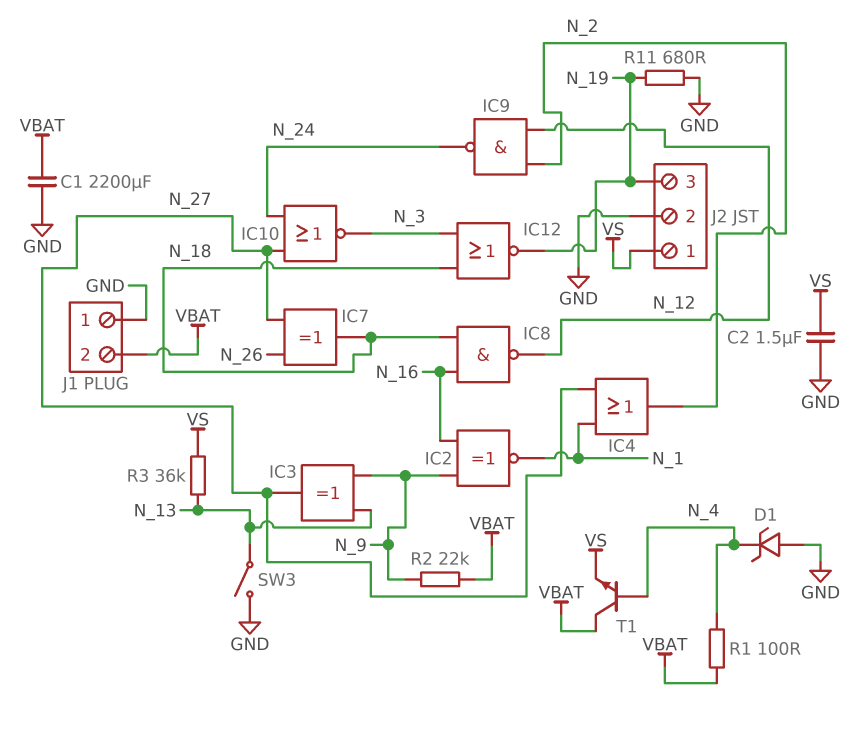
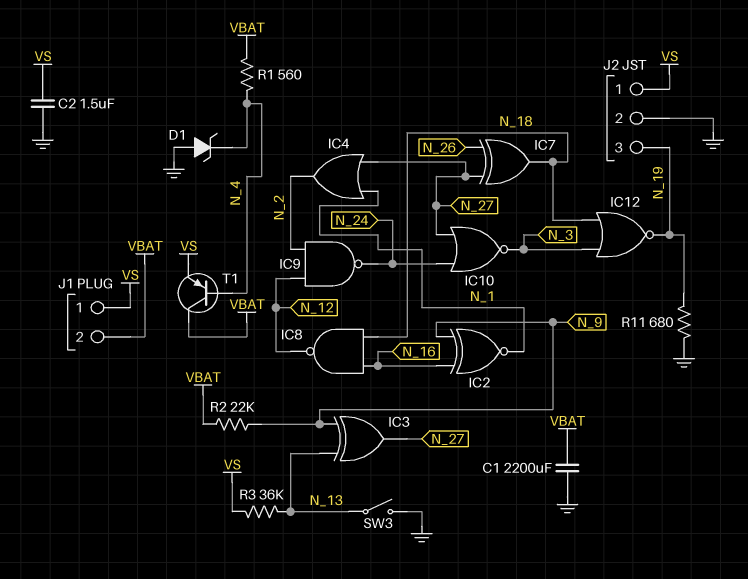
J1 pin 1: GND -> VS
R1: 100 (N_4, VBAT) -> 560 (N_4, VBAT)
T1: NPN (B N_4, C VBAT, E VS) -> PNP (B N_4, C VBAT, E VS)

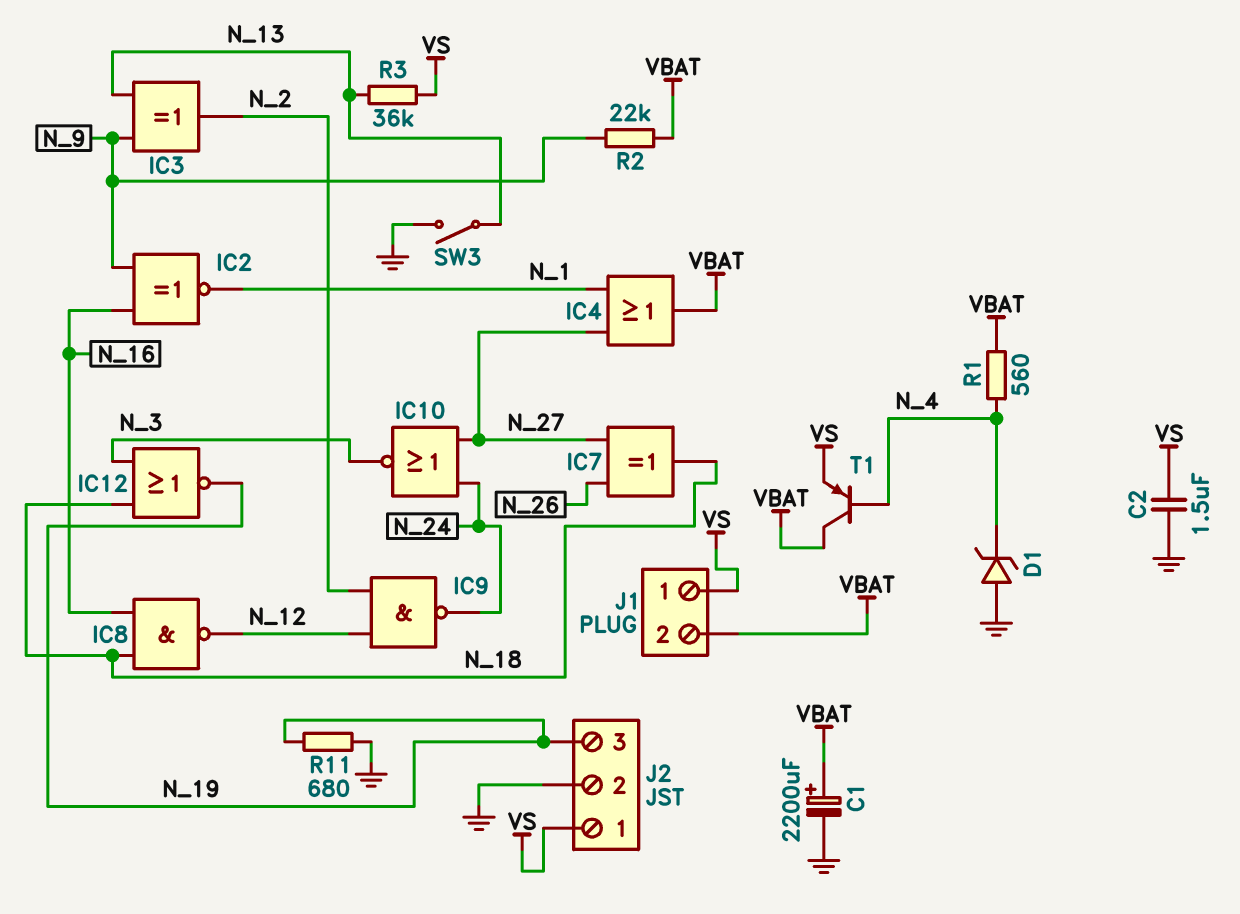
C1: 2200uF (GND, VBAT) -> 2200uF (plus VBAT, minus GND)
IC3: XOR (in N_9, in N_13, out N_27) -> XOR (in N_9, in N_13, out N_2)
IC4: OR (in N_1, in N_27, out N_2) -> OR (in N_1, in N_27, out VBAT)

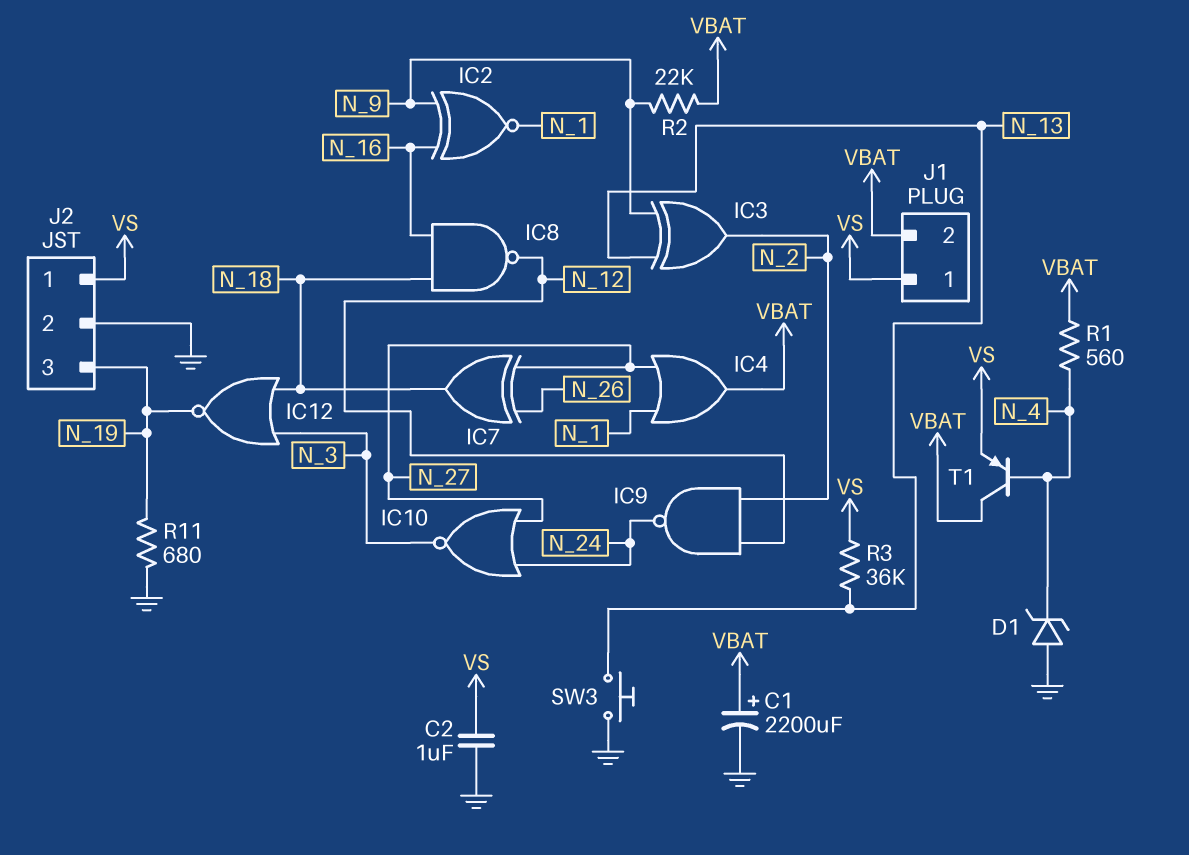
C2: 1.5uF (GND, VS) -> 1uF (GND, VS)
SW3: switch (GND, N_13) -> button (GND, N_13)

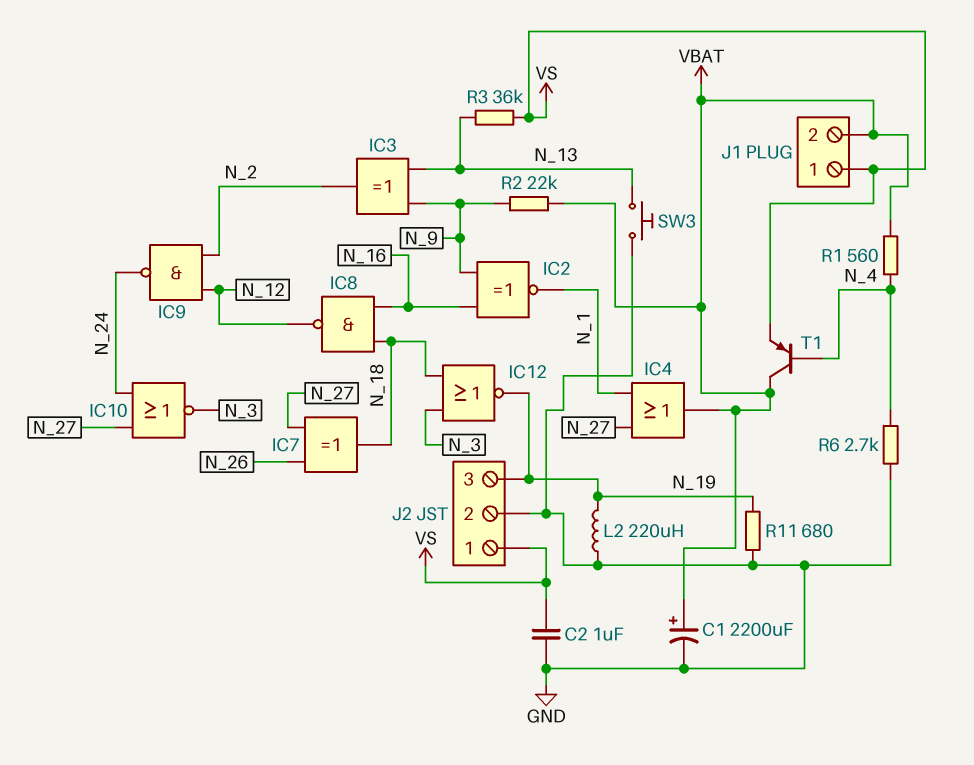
D1: zener (A GND, K N_4) -> none
L2: none -> 220uH (GND, N_19)
R6: none -> 2.7k (GND, N_4)

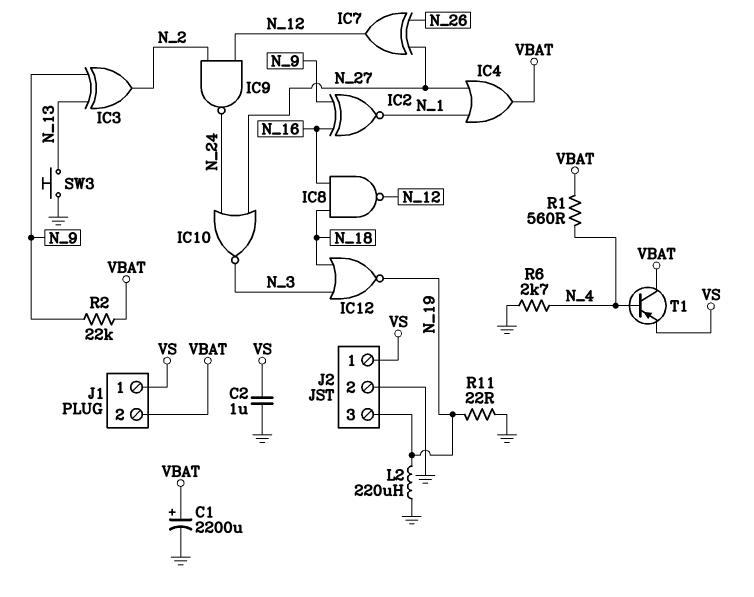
IC7: XOR (in N_26, in N_27, out N_18) -> XOR (in N_26, in N_27, out N_12)
R3: 36k (N_13, VS) -> none
R11: 680 (GND, N_19) -> 22 (GND, N_19)

